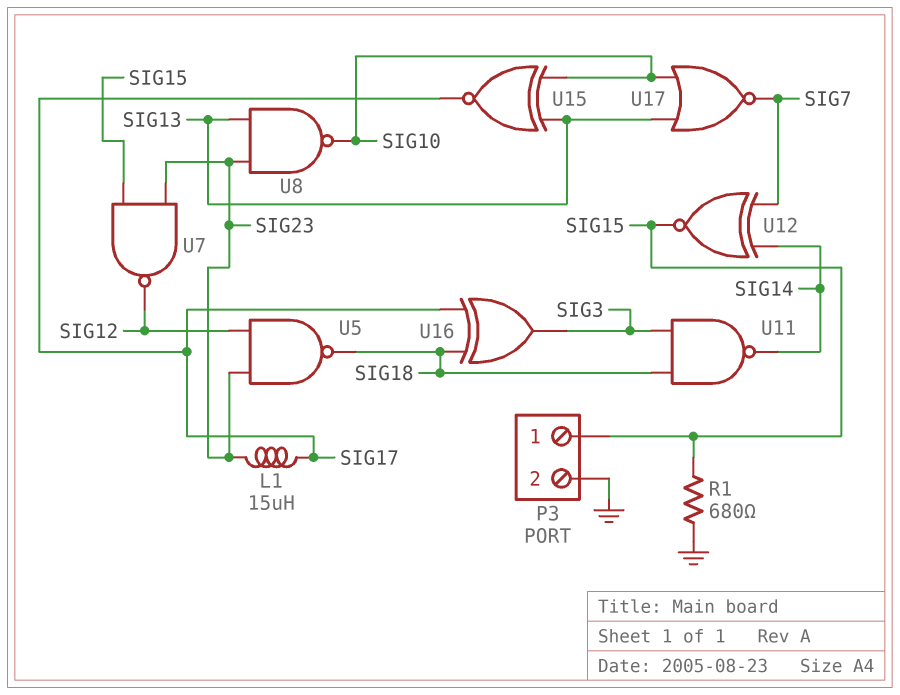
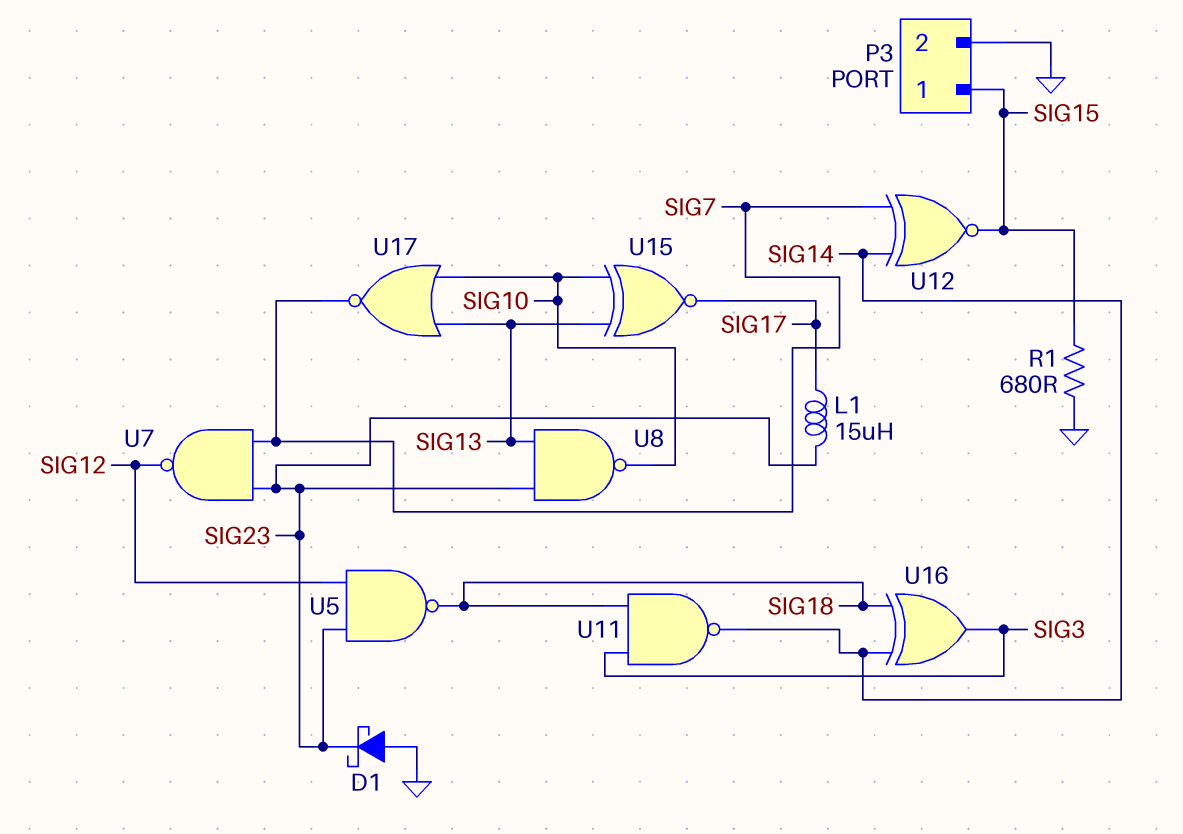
D1: none -> schottky (A GND, K SIG23)
U7: NAND (in SIG15, in SIG23, out SIG12) -> NAND (in SIG7, in SIG23, out SIG12)
U16: XOR (in SIG17, in SIG18, out SIG3) -> XOR (in SIG14, in SIG18, out SIG3)

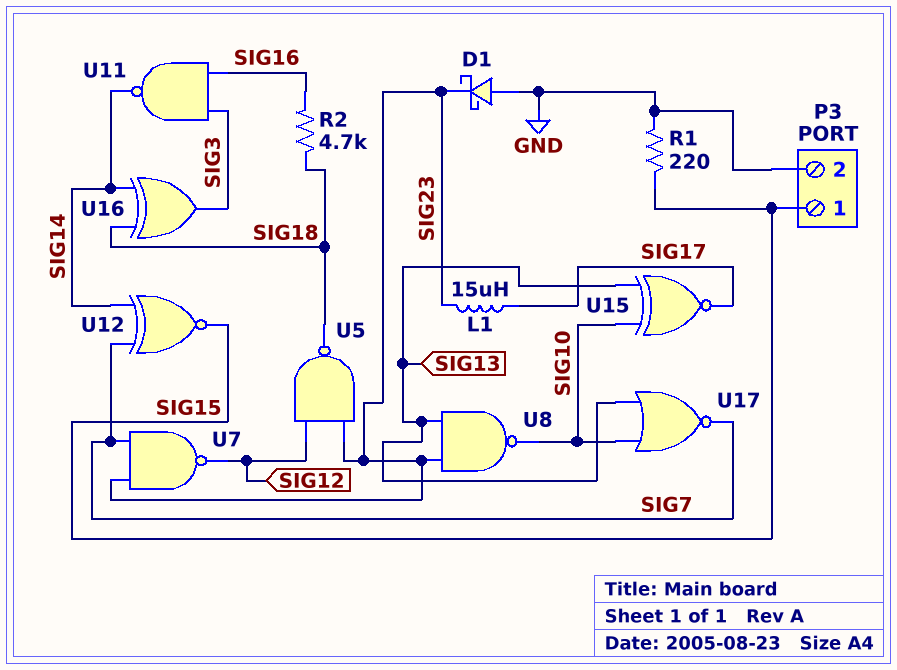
R1: 680 (GND, SIG15) -> 220 (GND, SIG15)
R2: none -> 4.7k (SIG16, SIG18)
U11: NAND (in SIG3, in SIG18, out SIG14) -> NAND (in SIG3, in SIG16, out SIG14)

